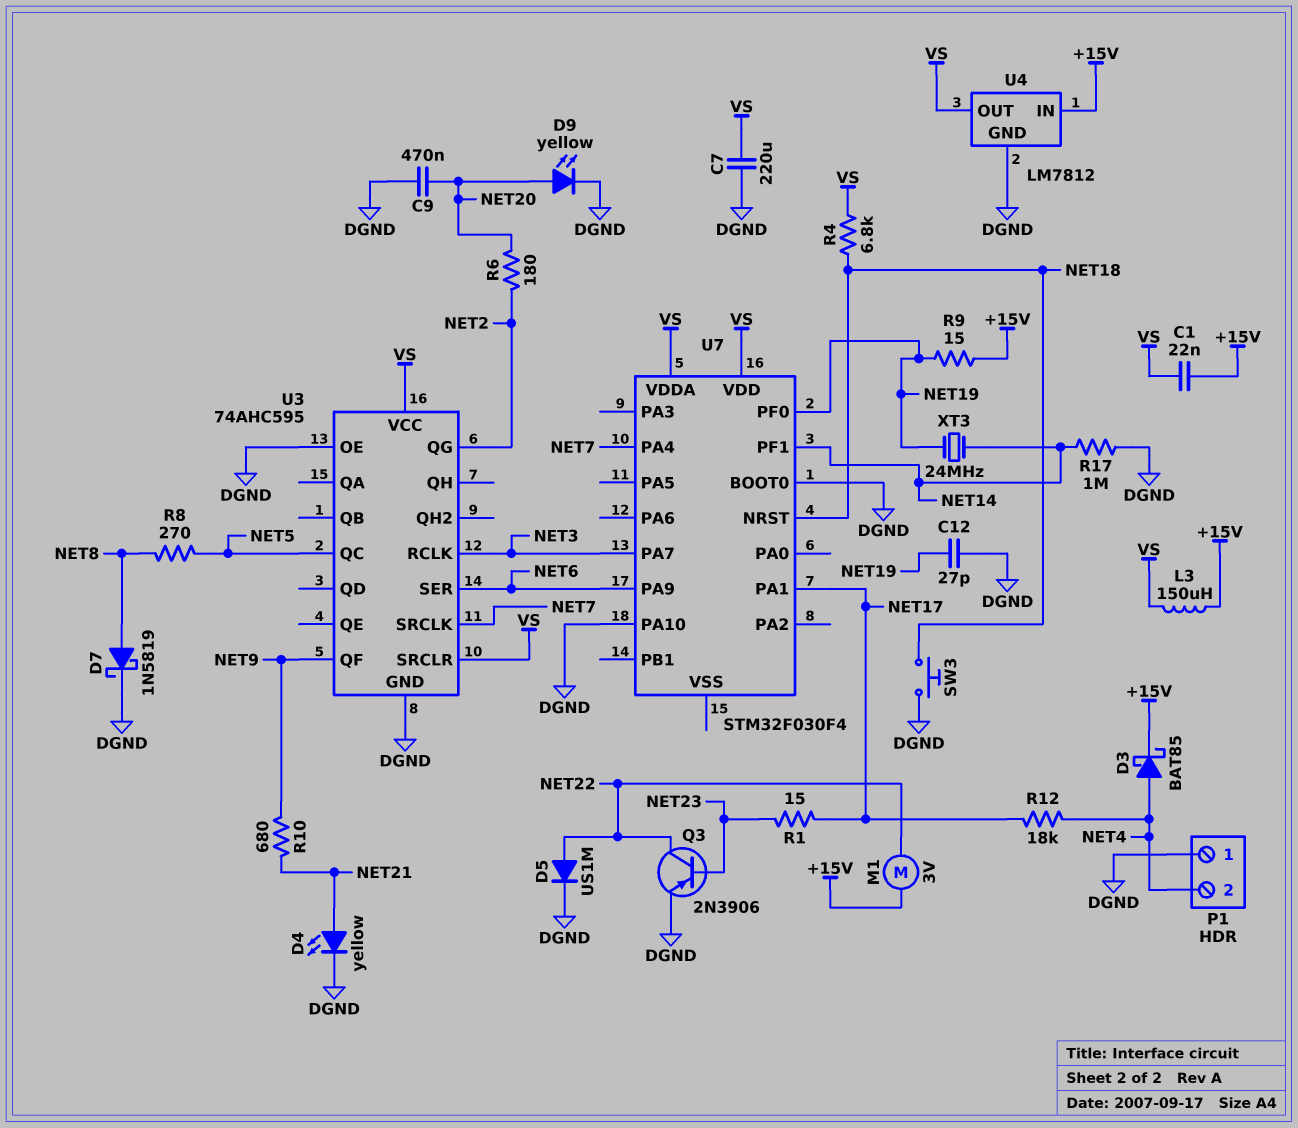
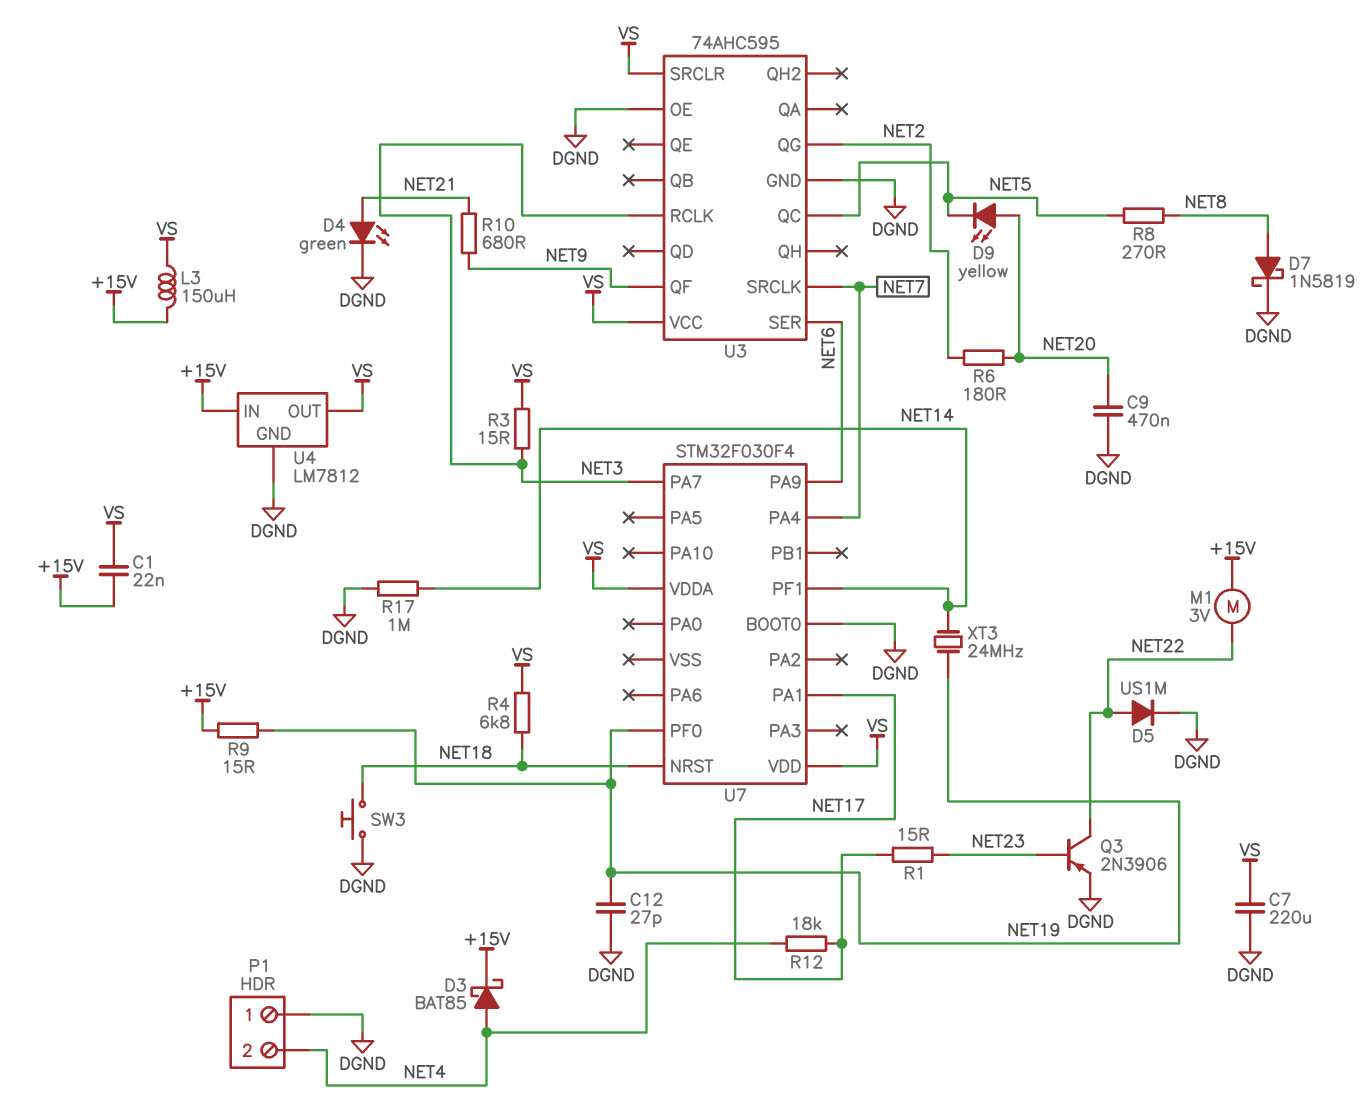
D4: LED yellow (A NET21, K DGND) -> LED green (A NET21, K DGND)
D9: LED yellow (A NET20, K DGND) -> LED yellow (A NET20, K NET5)
R3: none -> 15 (NET3, VS)
U7 pin PA10: DGND -> none

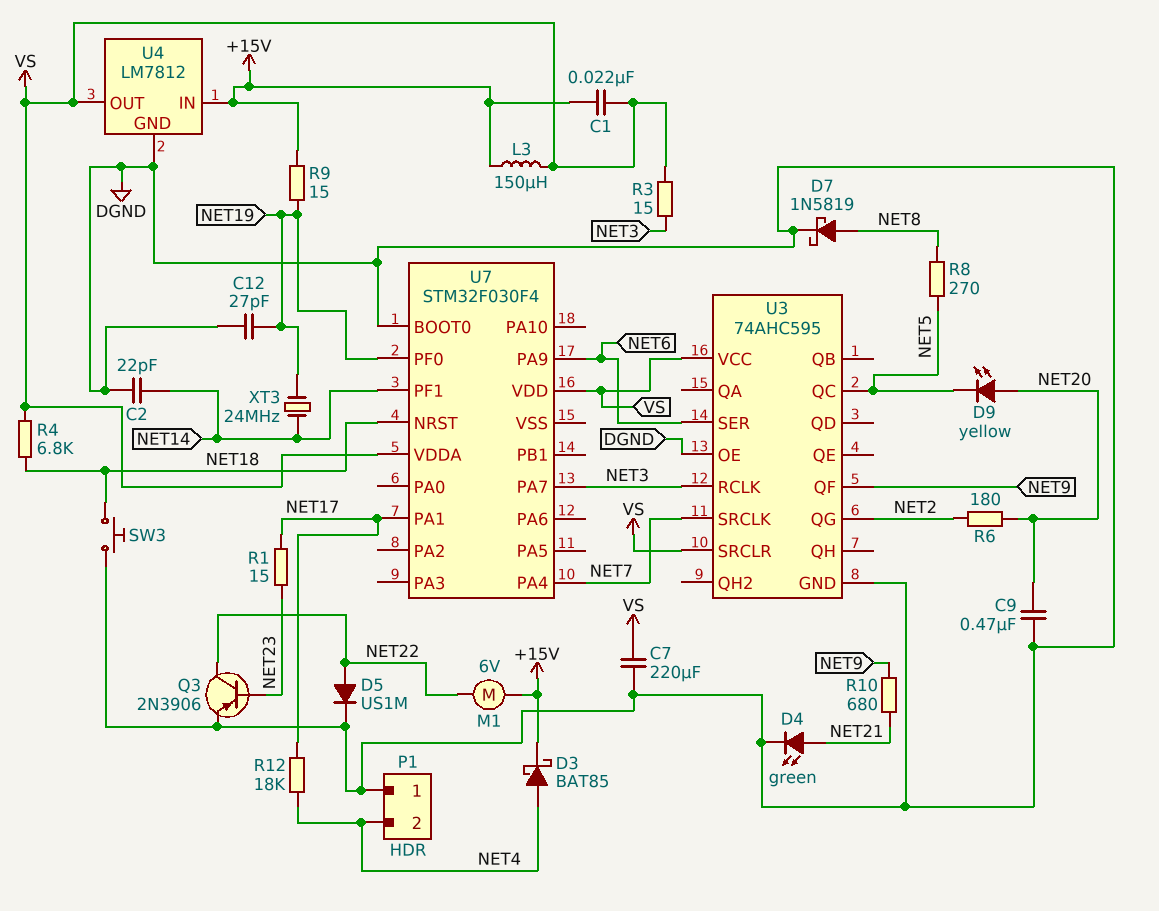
C2: none -> 22pF (DGND, NET14)
M1: motor 3V (+15V, NET22) -> motor 6V (+15V, NET22)
R17: 1M (DGND, NET14) -> none

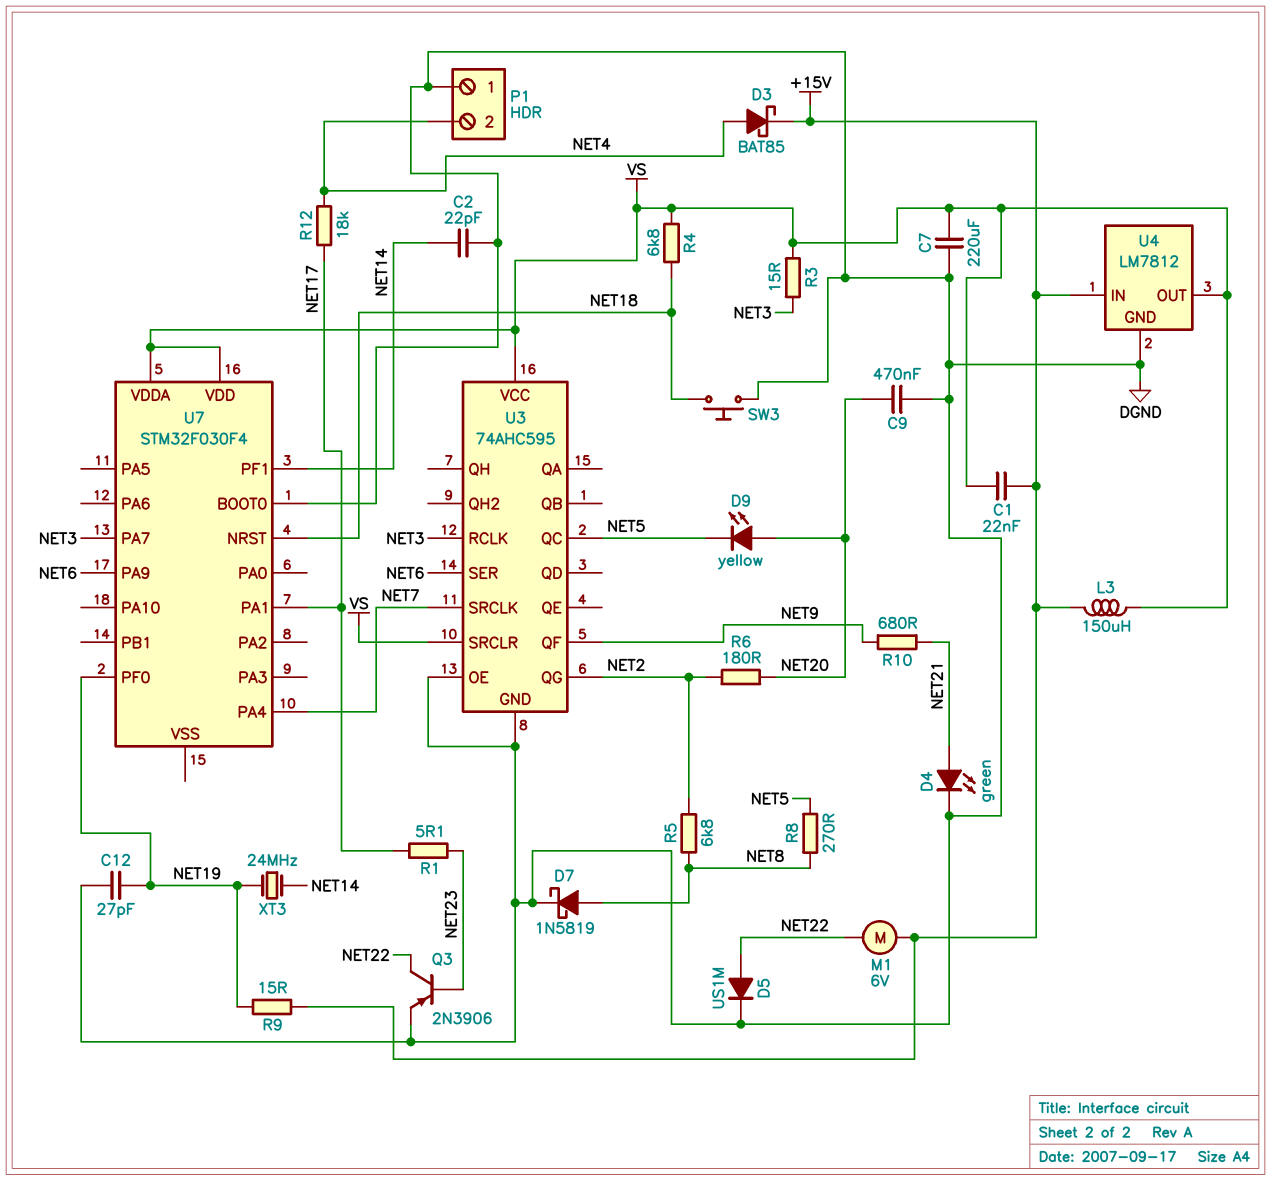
R1: 15 (NET17, NET23) -> 5.1 (NET17, NET23)
R5: none -> 6.8k (NET2, NET8)

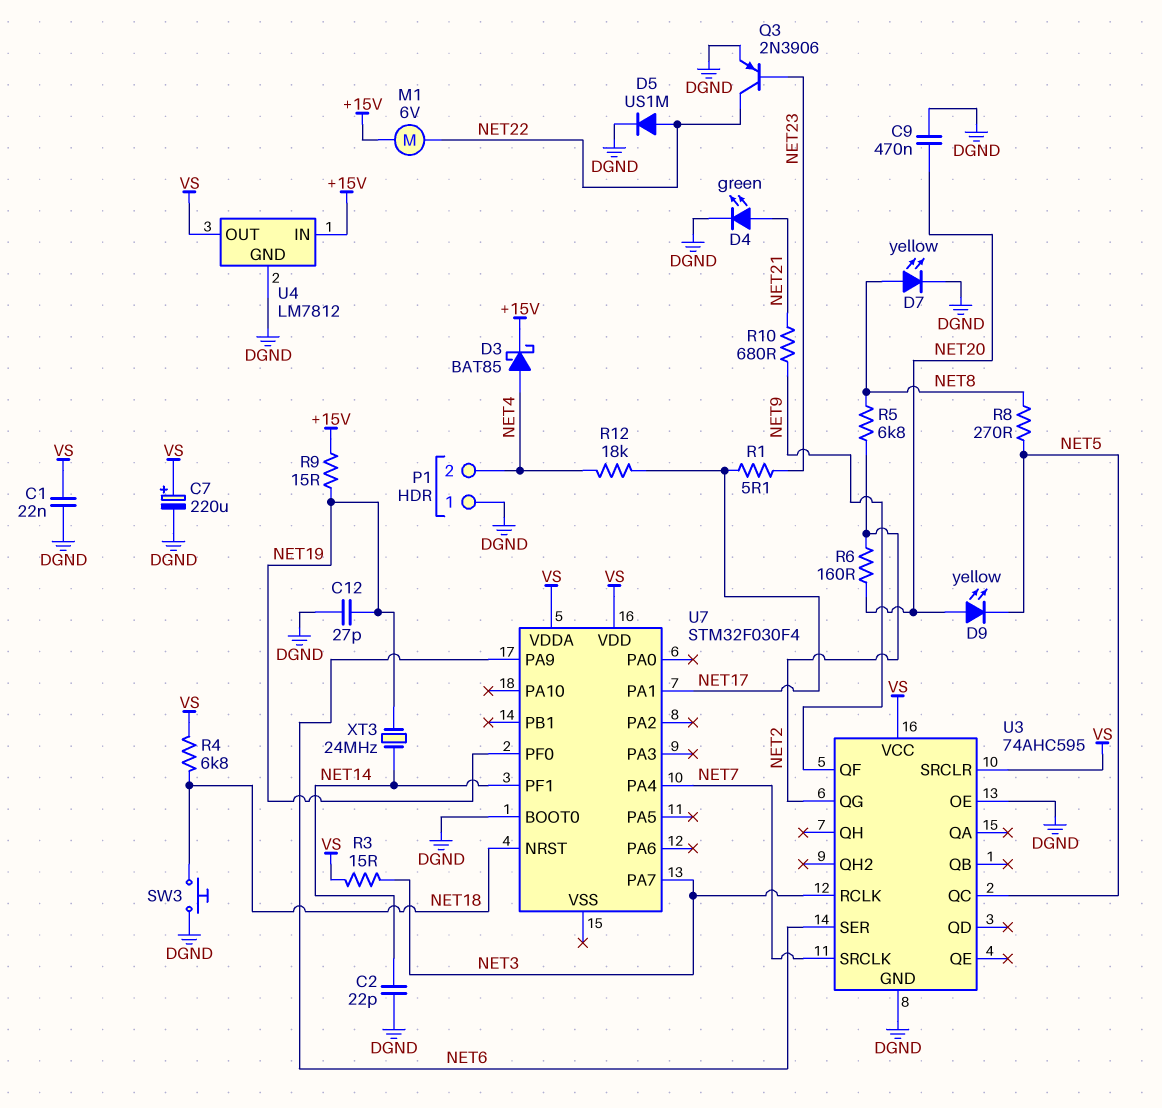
C1: 22nF (+15V, VS) -> 22nF (DGND, VS)
C7: 220uF (DGND, VS) -> 220uF (plus VS, minus DGND)
D7: schottky 1N5819 (A NET8, K DGND) -> LED yellow (A NET8, K DGND)
L3: 150uH (+15V, VS) -> none
R6: 180 (NET2, NET20) -> 160 (NET2, NET20)

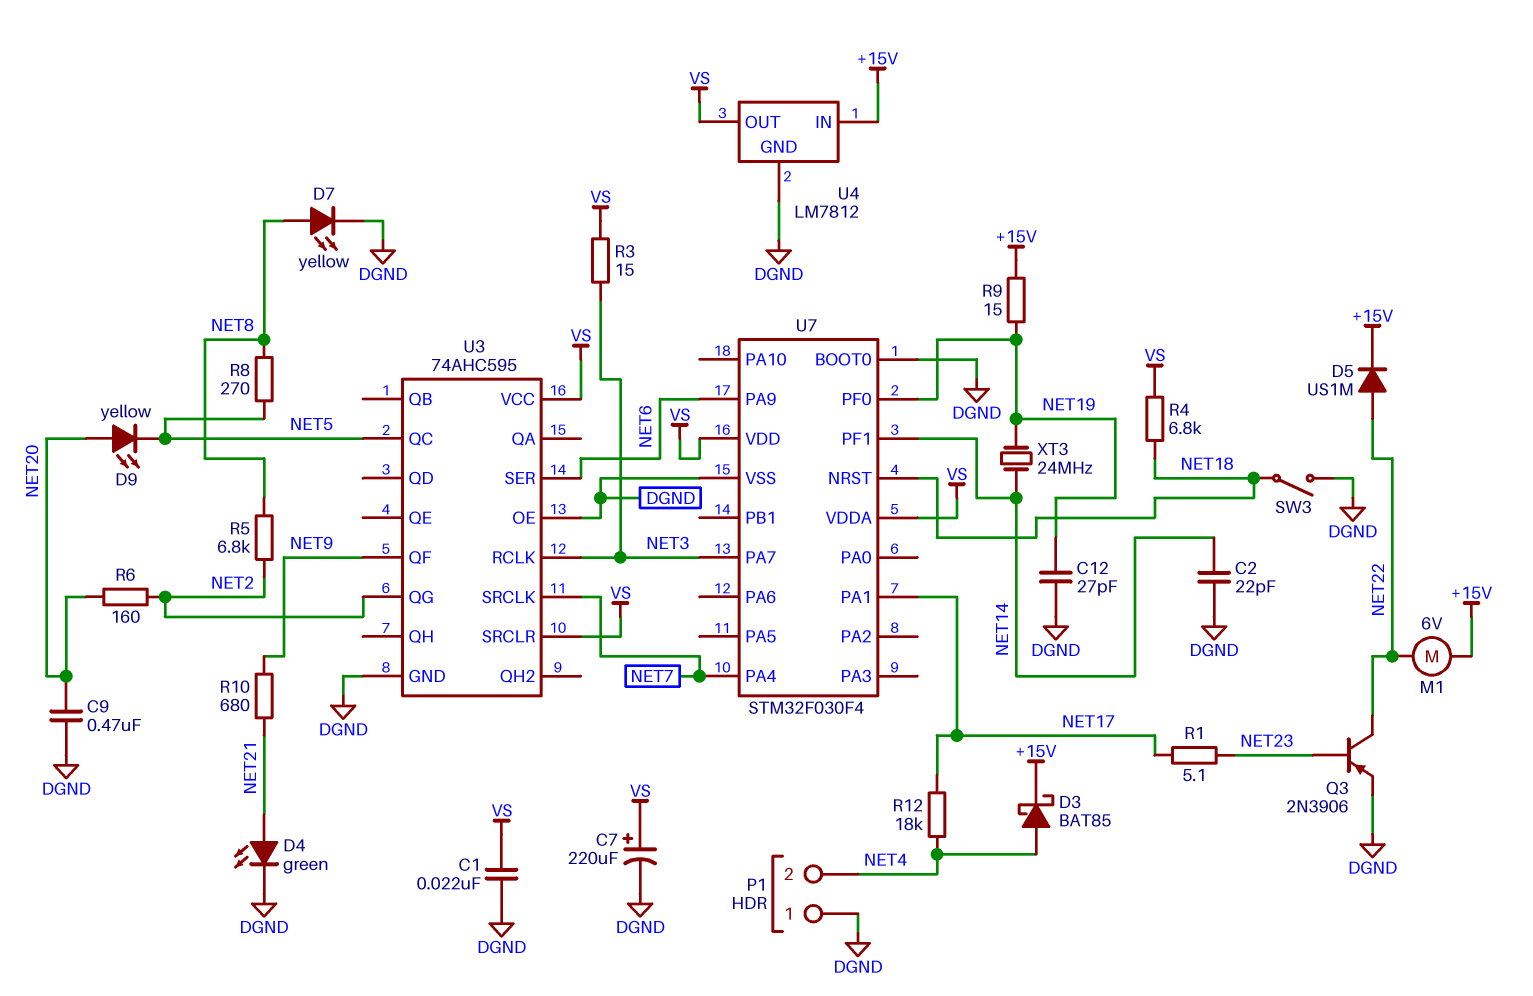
D5: diode US1M (A NET22, K DGND) -> diode US1M (A NET22, K +15V)
SW3: button (DGND, NET18) -> switch (DGND, NET18)
U7 pin VSS: none -> DGND

